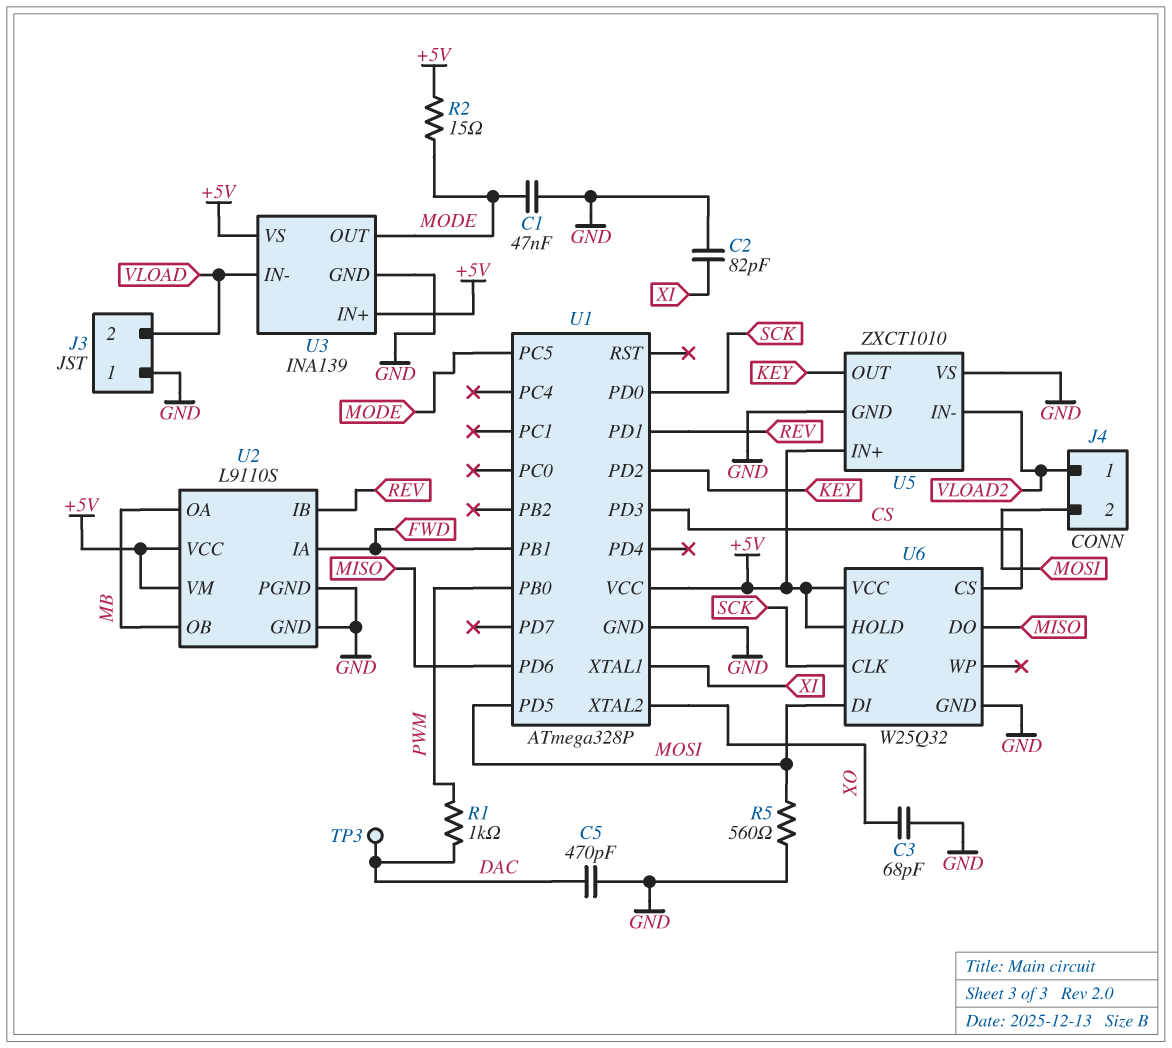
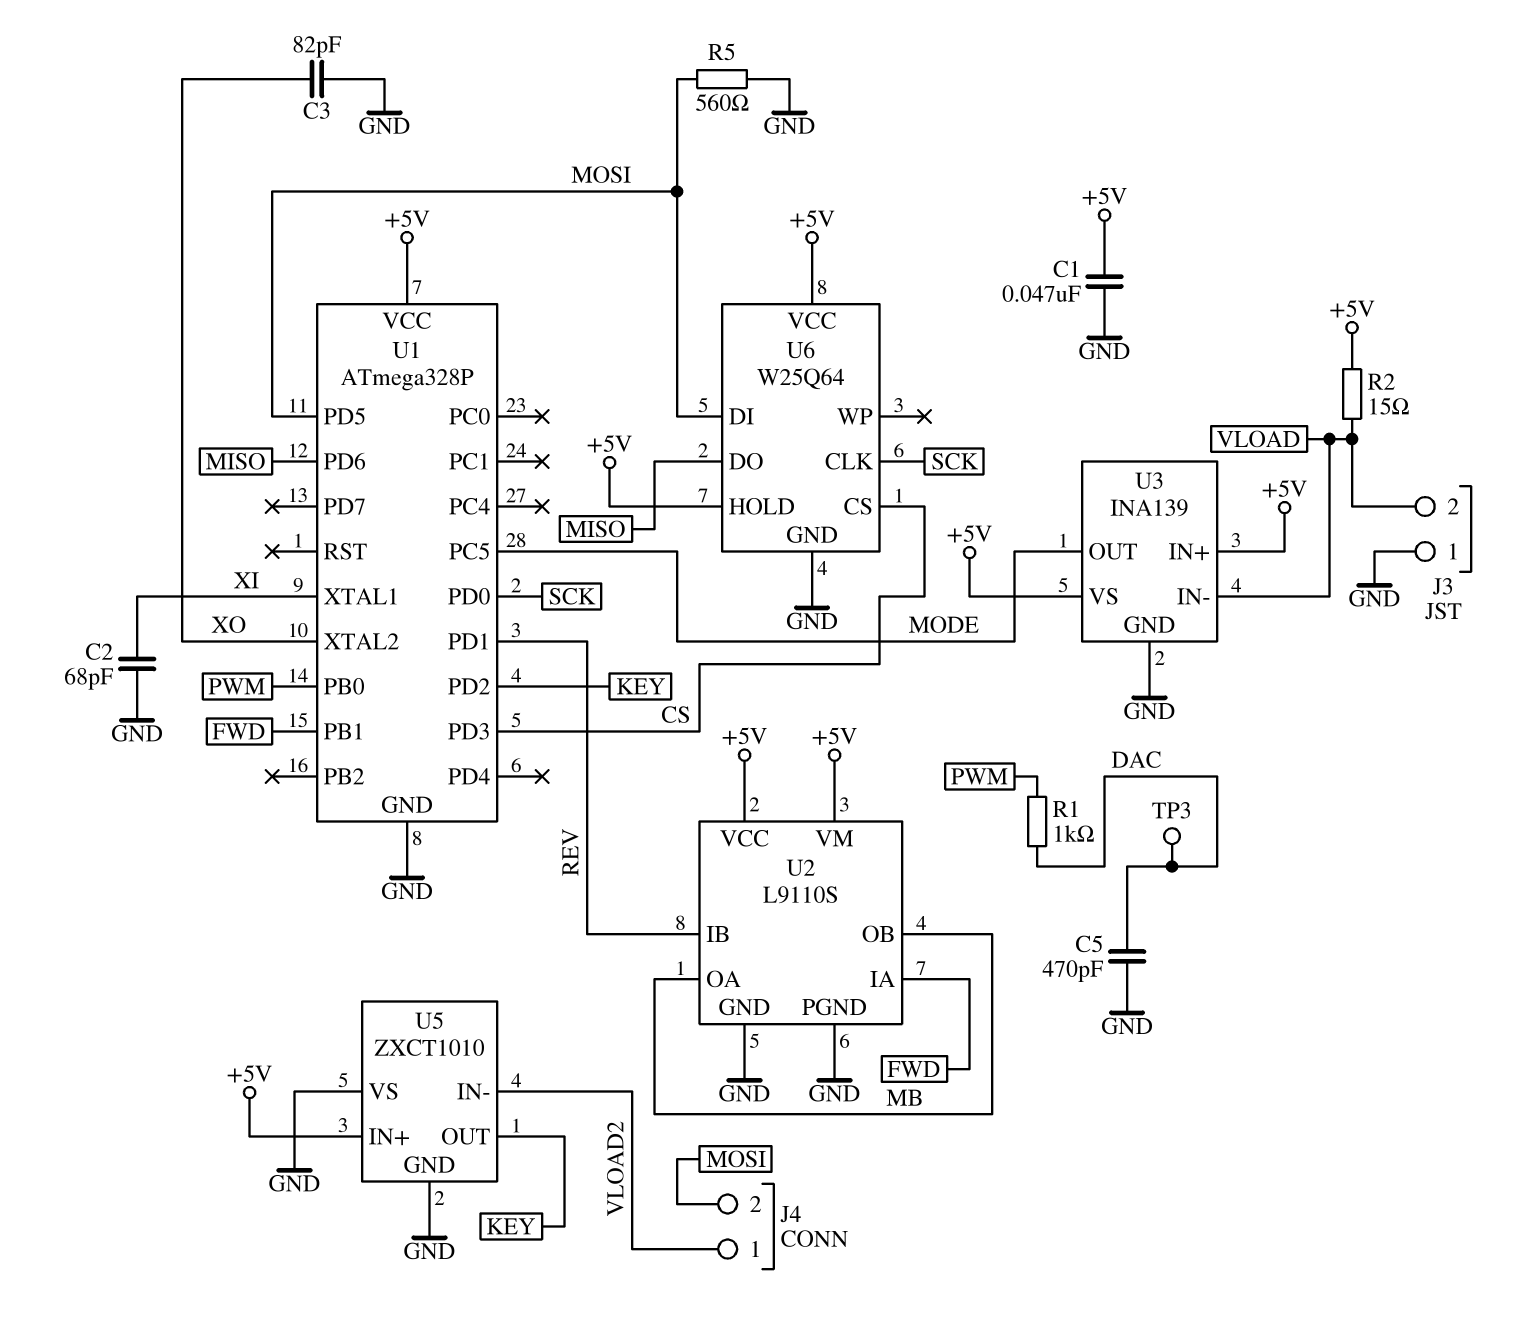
C1: 47nF (GND, MODE) -> 47nF (+5V, GND)
C2: 82pF (GND, XI) -> 68pF (GND, XI)
C3: 68pF (GND, XO) -> 82pF (GND, XO)
R2: 15 (+5V, MODE) -> 15 (+5V, VLOAD)
U6: W25Q32 -> W25Q64

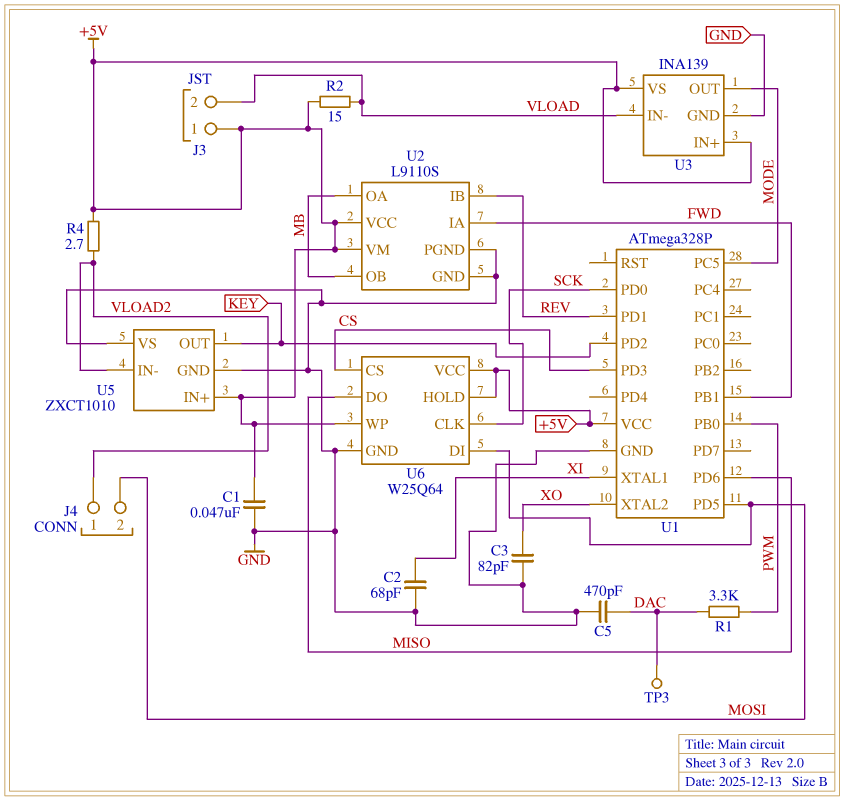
J3 pin 1: GND -> +5V
R1: 1k (DAC, PWM) -> 3.3k (DAC, PWM)
R4: none -> 2.7 (+5V, VLOAD2)
R5: 560 (GND, MOSI) -> none
U6 pin WP: none -> +5V

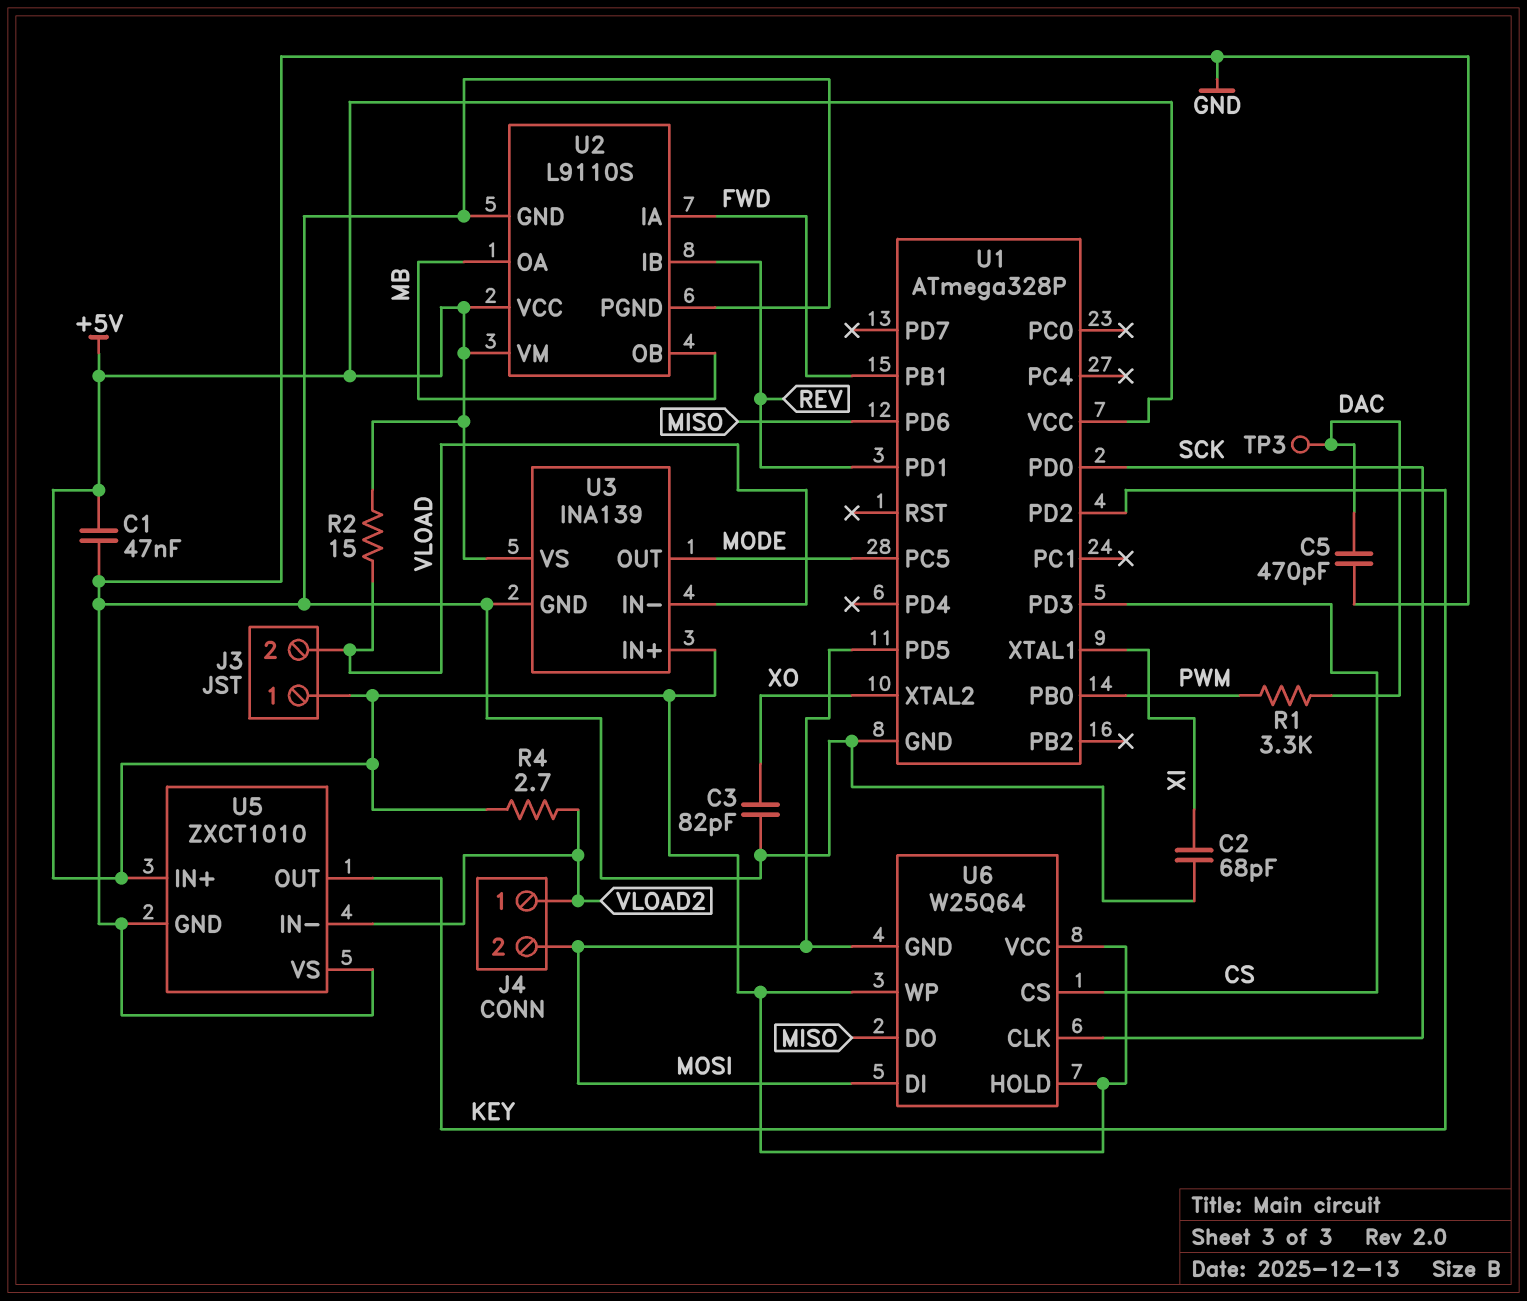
U6 pin GND: GND -> MOSI

